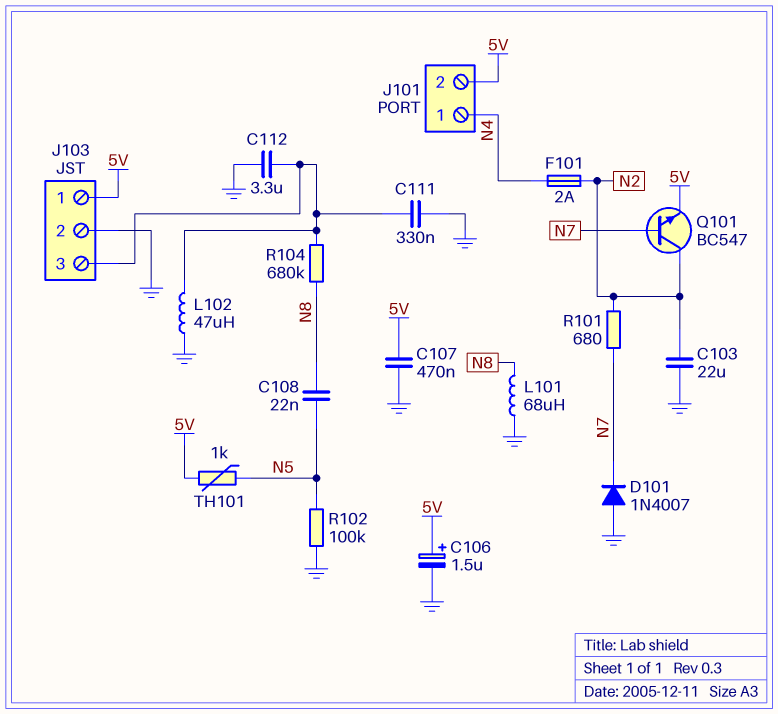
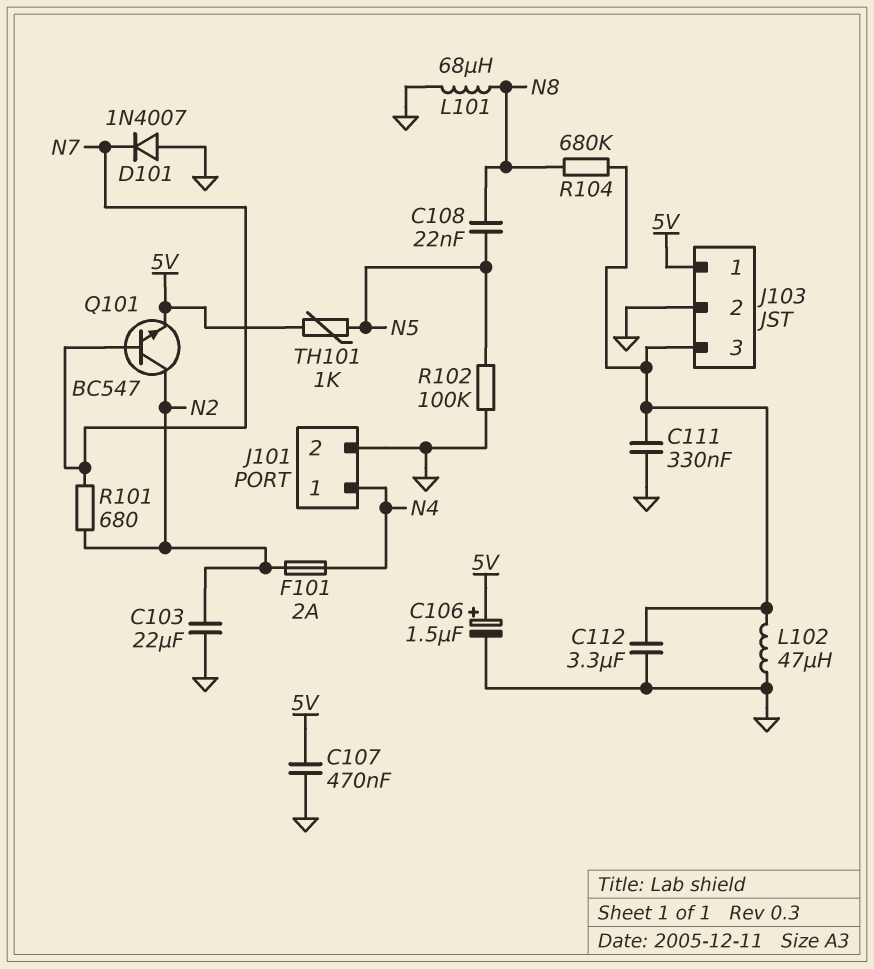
J101 pin 2: 5V -> GND

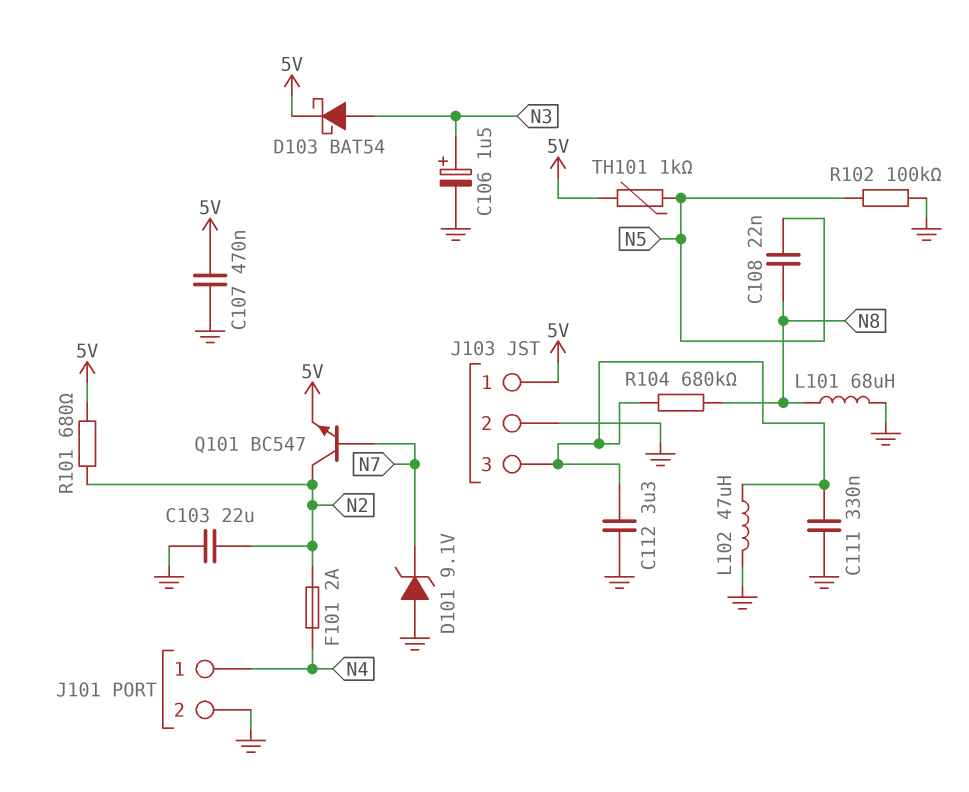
C106: 1.5uF (plus 5V, minus GND) -> 1.5uF (plus N3, minus GND)
D101: diode 1N4007 (A GND, K N7) -> zener 9.1V (A GND, K N7)
D103: none -> schottky BAT54 (A N3, K 5V)
R101: 680 (N2, N7) -> 680 (5V, N2)

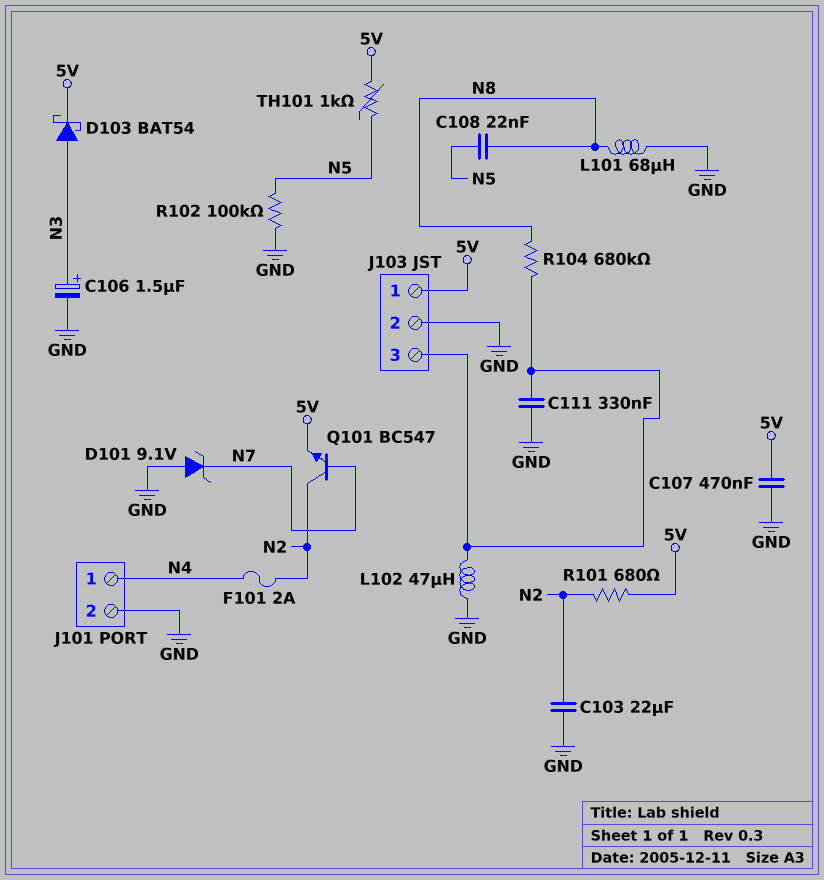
C112: 3.3uF (GND, J103/3) -> none

